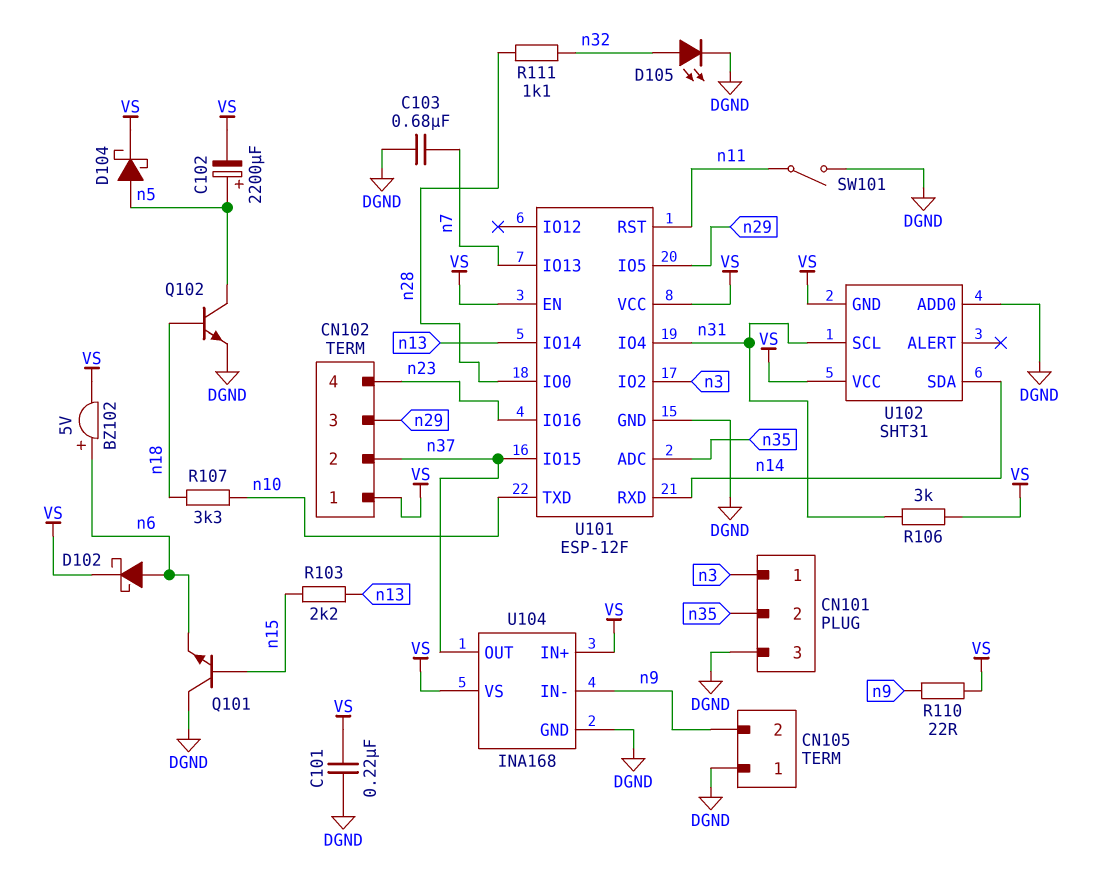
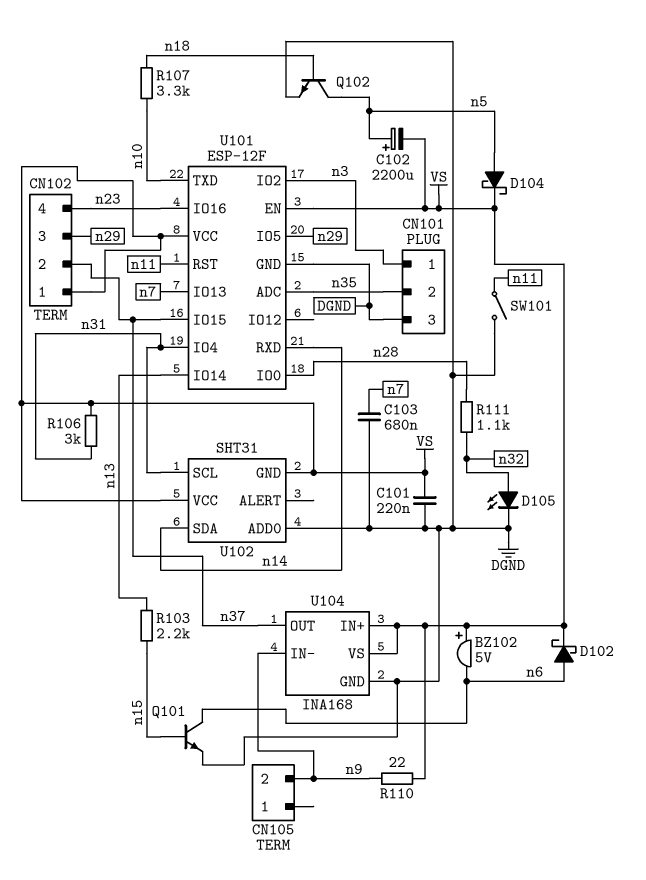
BZ102: buzzer 5V (plus n6, minus VS) -> buzzer 5V (plus VS, minus n6)
CN105 pin 1: DGND -> none
Q101: NPN (B n15, C DGND, E n6) -> NPN (B n15, C n6, E DGND)

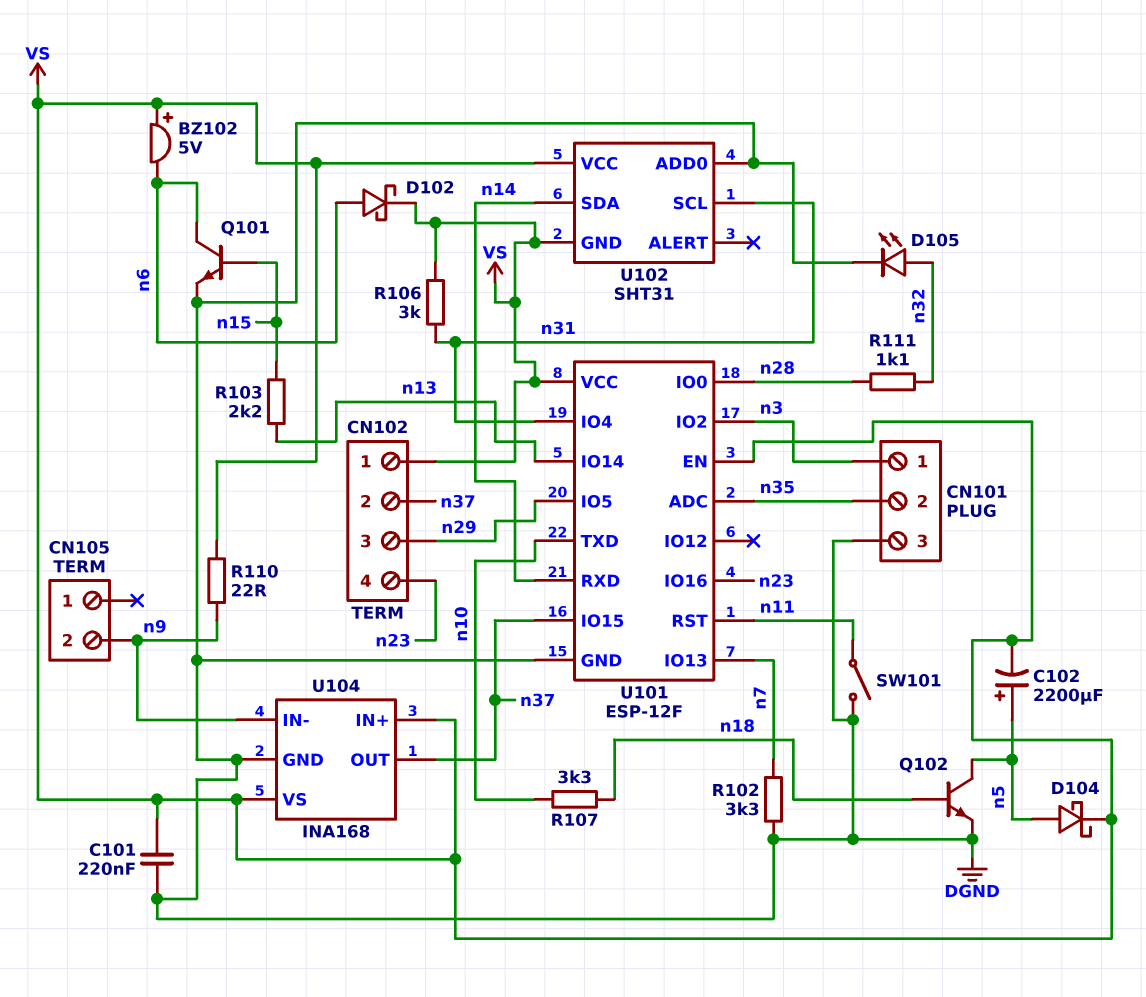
C103: 680nF (DGND, n7) -> none
R102: none -> 3.3k (DGND, n7)

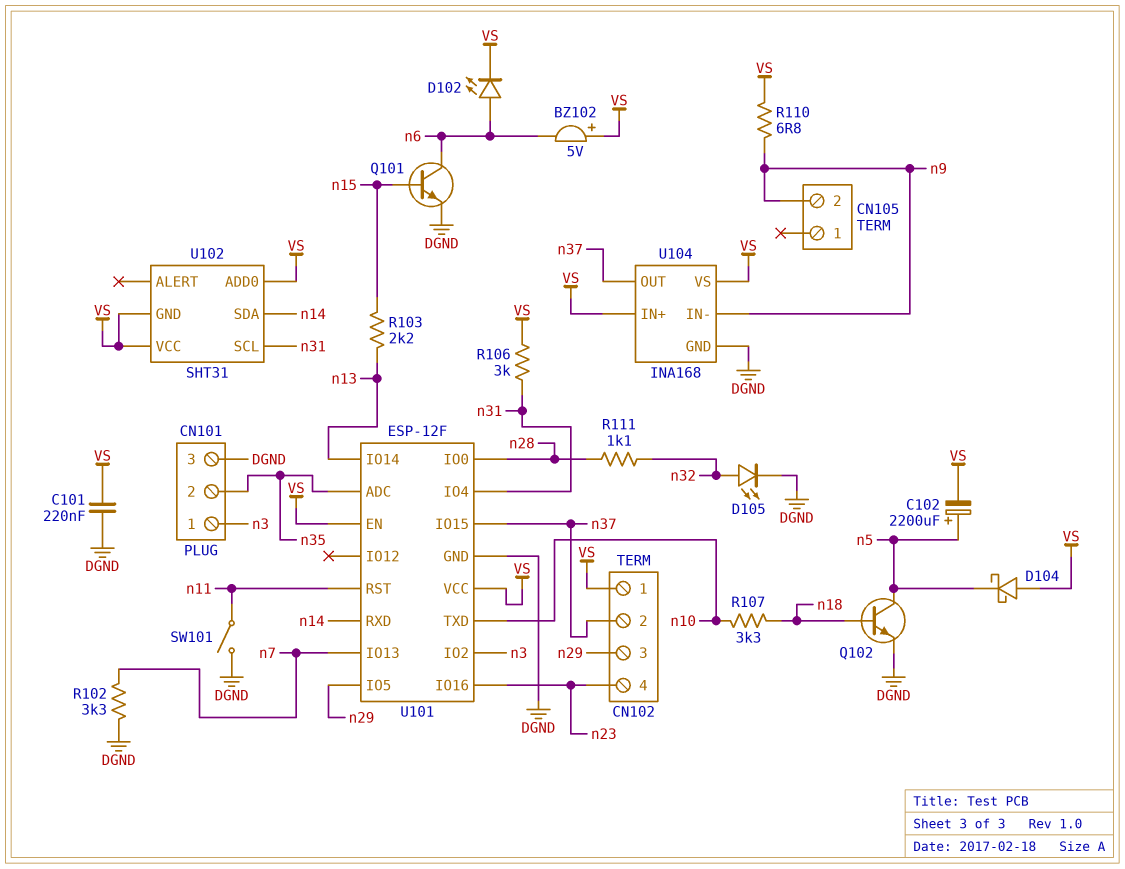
D102: schottky (A n6, K VS) -> LED (A n6, K VS)
D104: schottky (A n5, K VS) -> schottky (A VS, K n5)
R110: 22 (VS, n9) -> 6.8 (VS, n9)
U102 pin ADD0: DGND -> VS

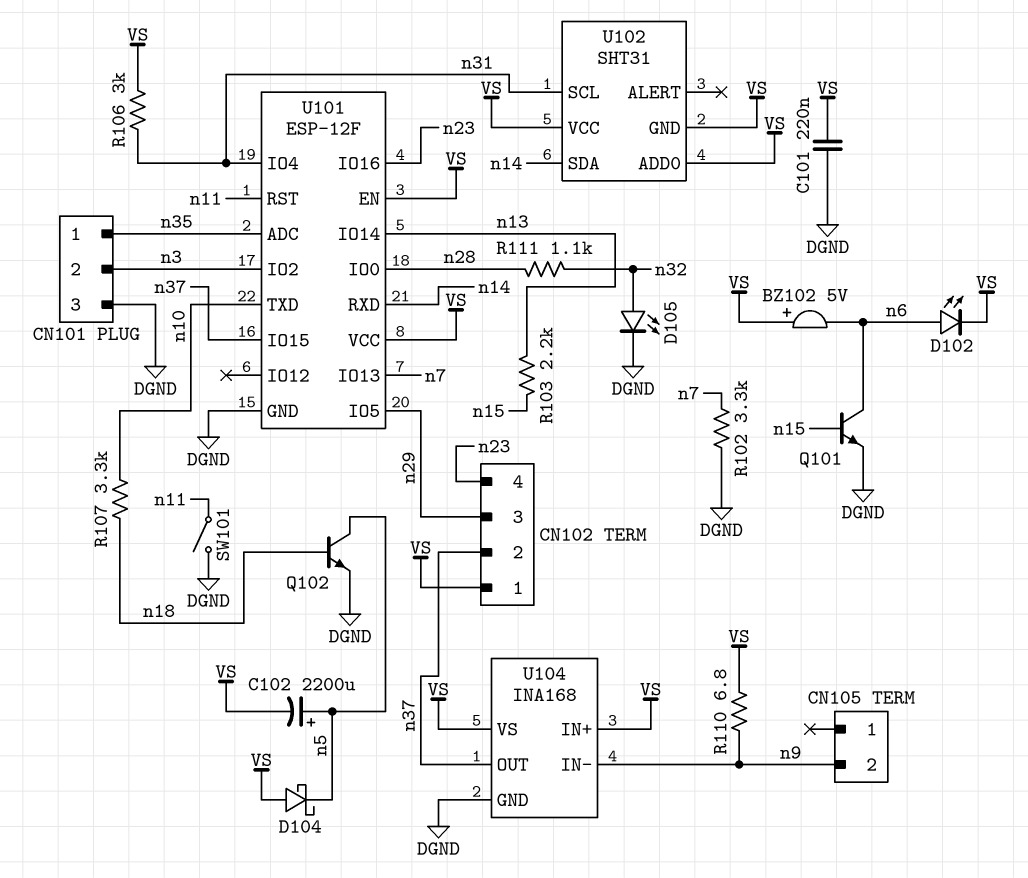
CN101 pin 1: n3 -> n35
CN101 pin 2: n35 -> n3

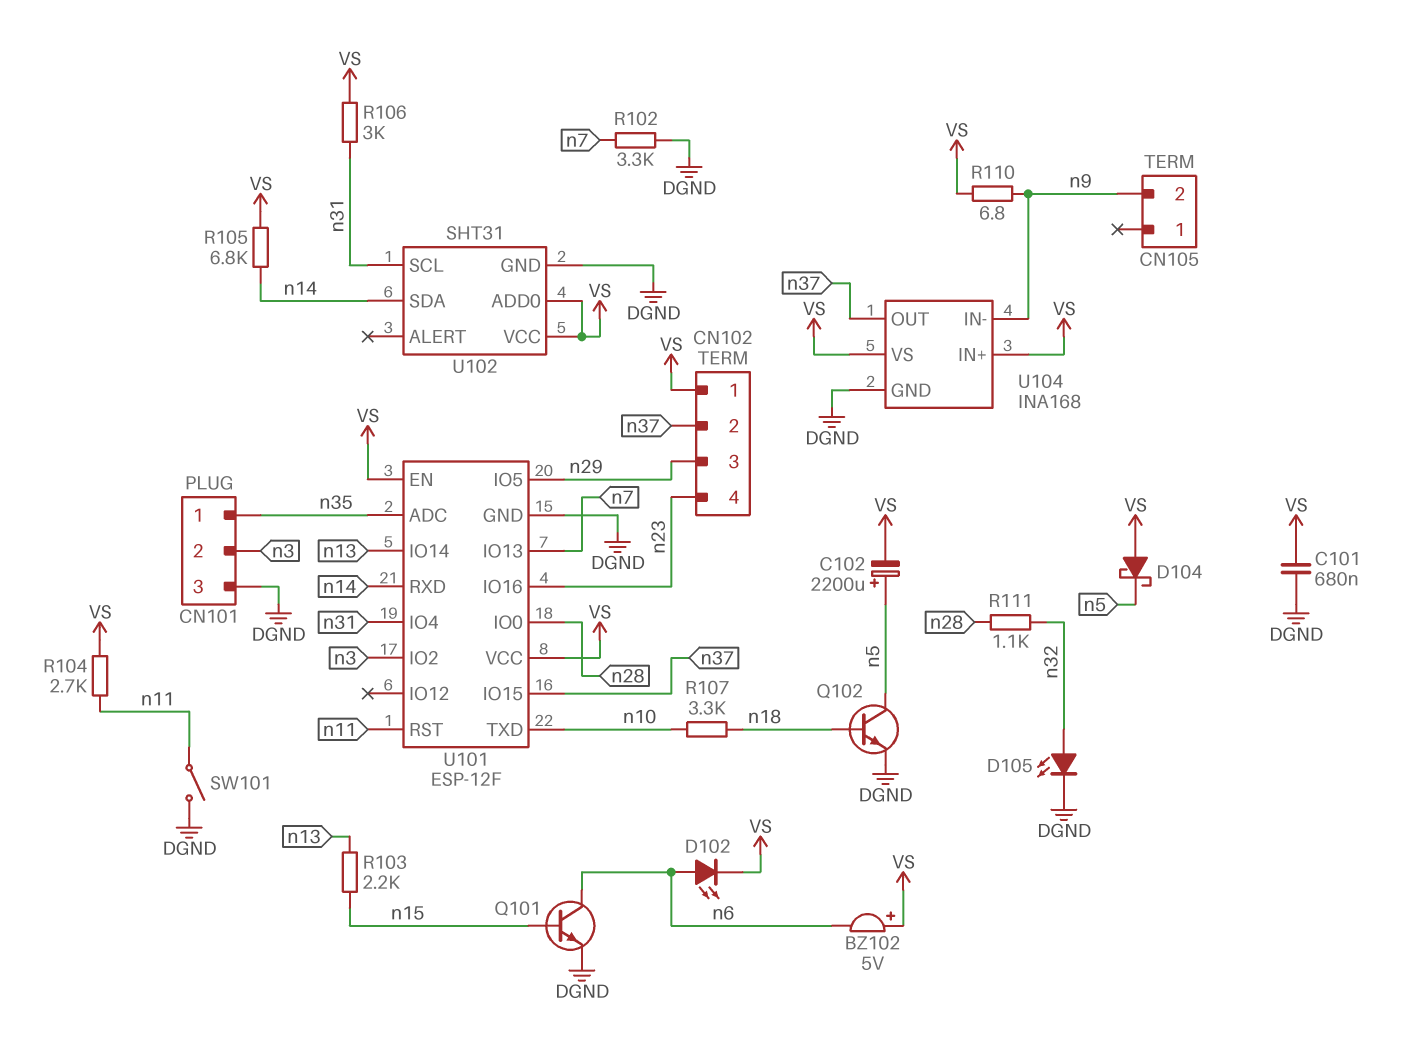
C101: 220nF (DGND, VS) -> 680nF (DGND, VS)
R104: none -> 2.7k (VS, n11)
R105: none -> 6.8k (VS, n14)
U102 pin GND: VS -> DGND

